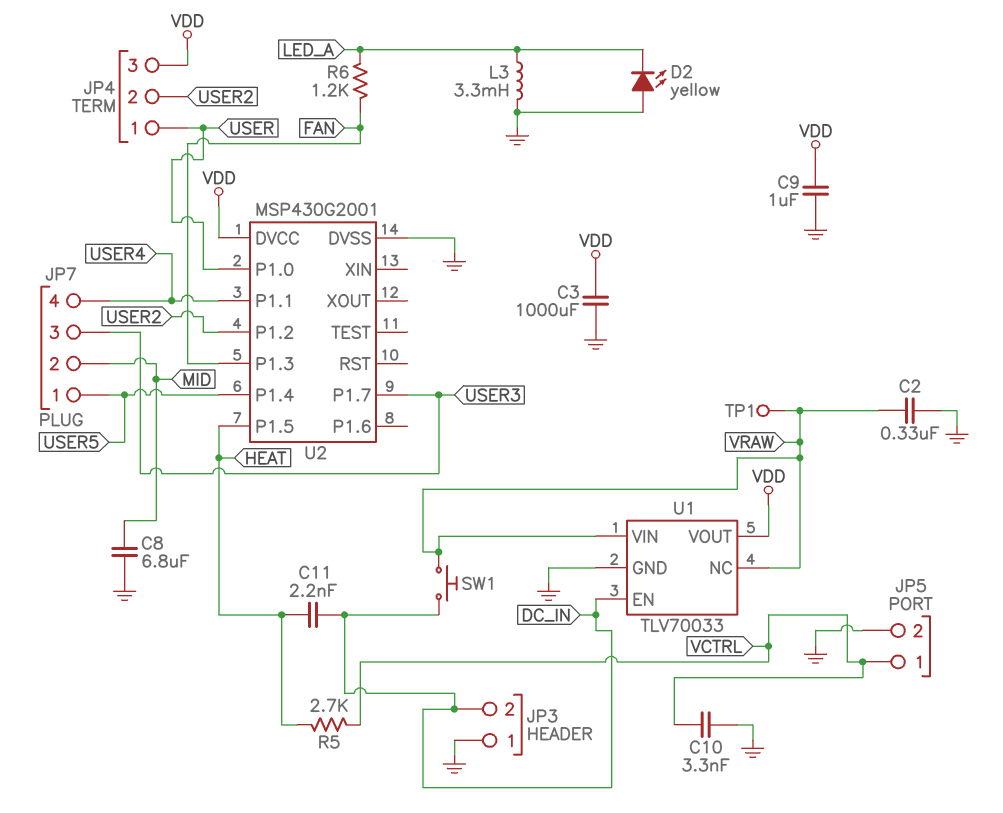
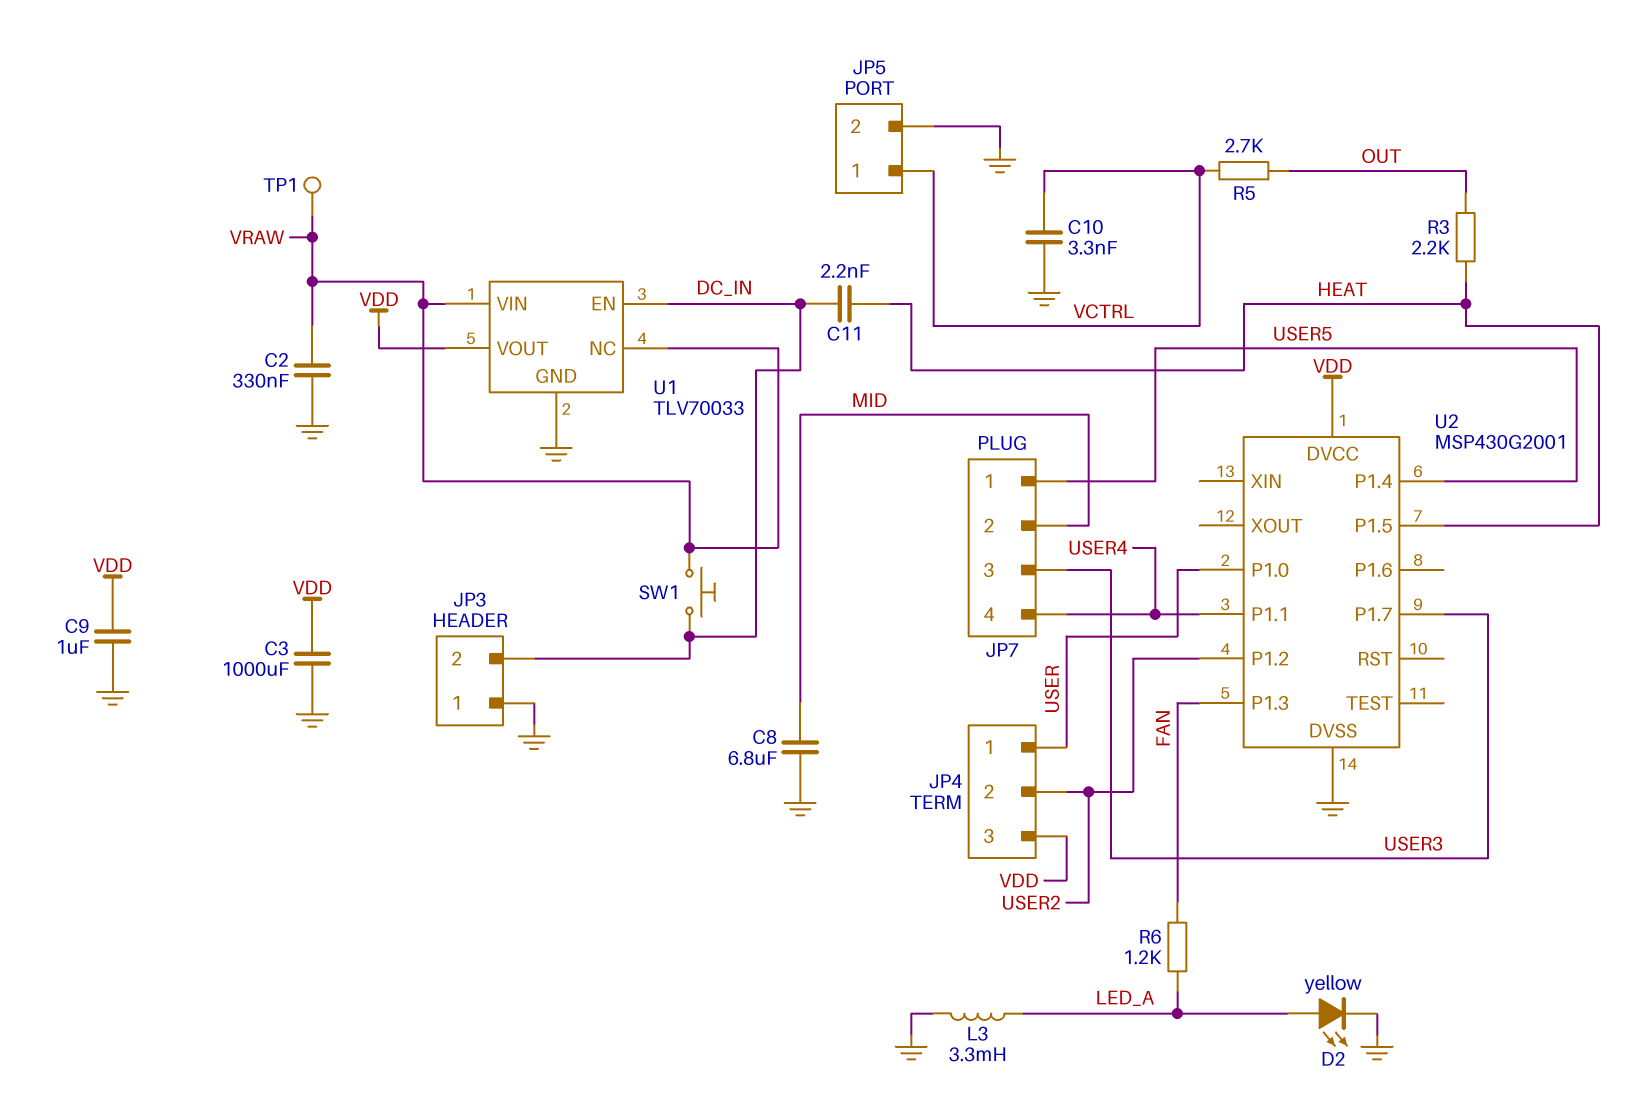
D2: LED yellow (A GND, K LED_A) -> LED yellow (A LED_A, K GND)
R3: none -> 2.2k (HEAT, OUT)
R5: 2.7k (HEAT, VCTRL) -> 2.7k (OUT, VCTRL)

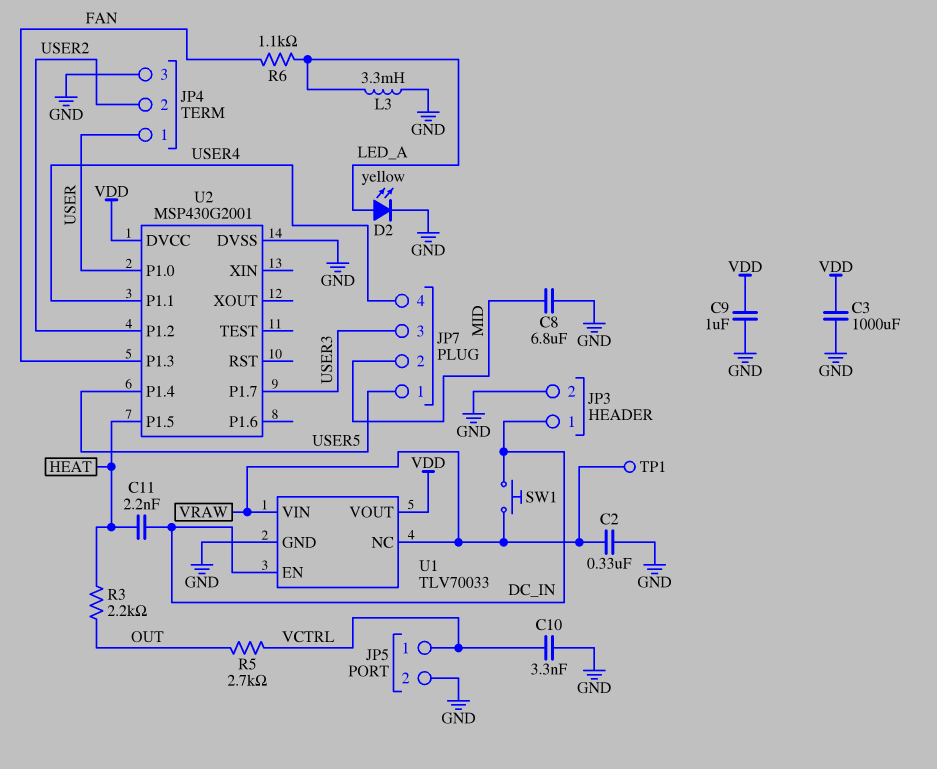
JP3 pin 1: GND -> DC_IN
JP3 pin 2: DC_IN -> GND
JP4 pin 3: VDD -> GND
R6: 1.2k (FAN, LED_A) -> 1.1k (FAN, LED_A)

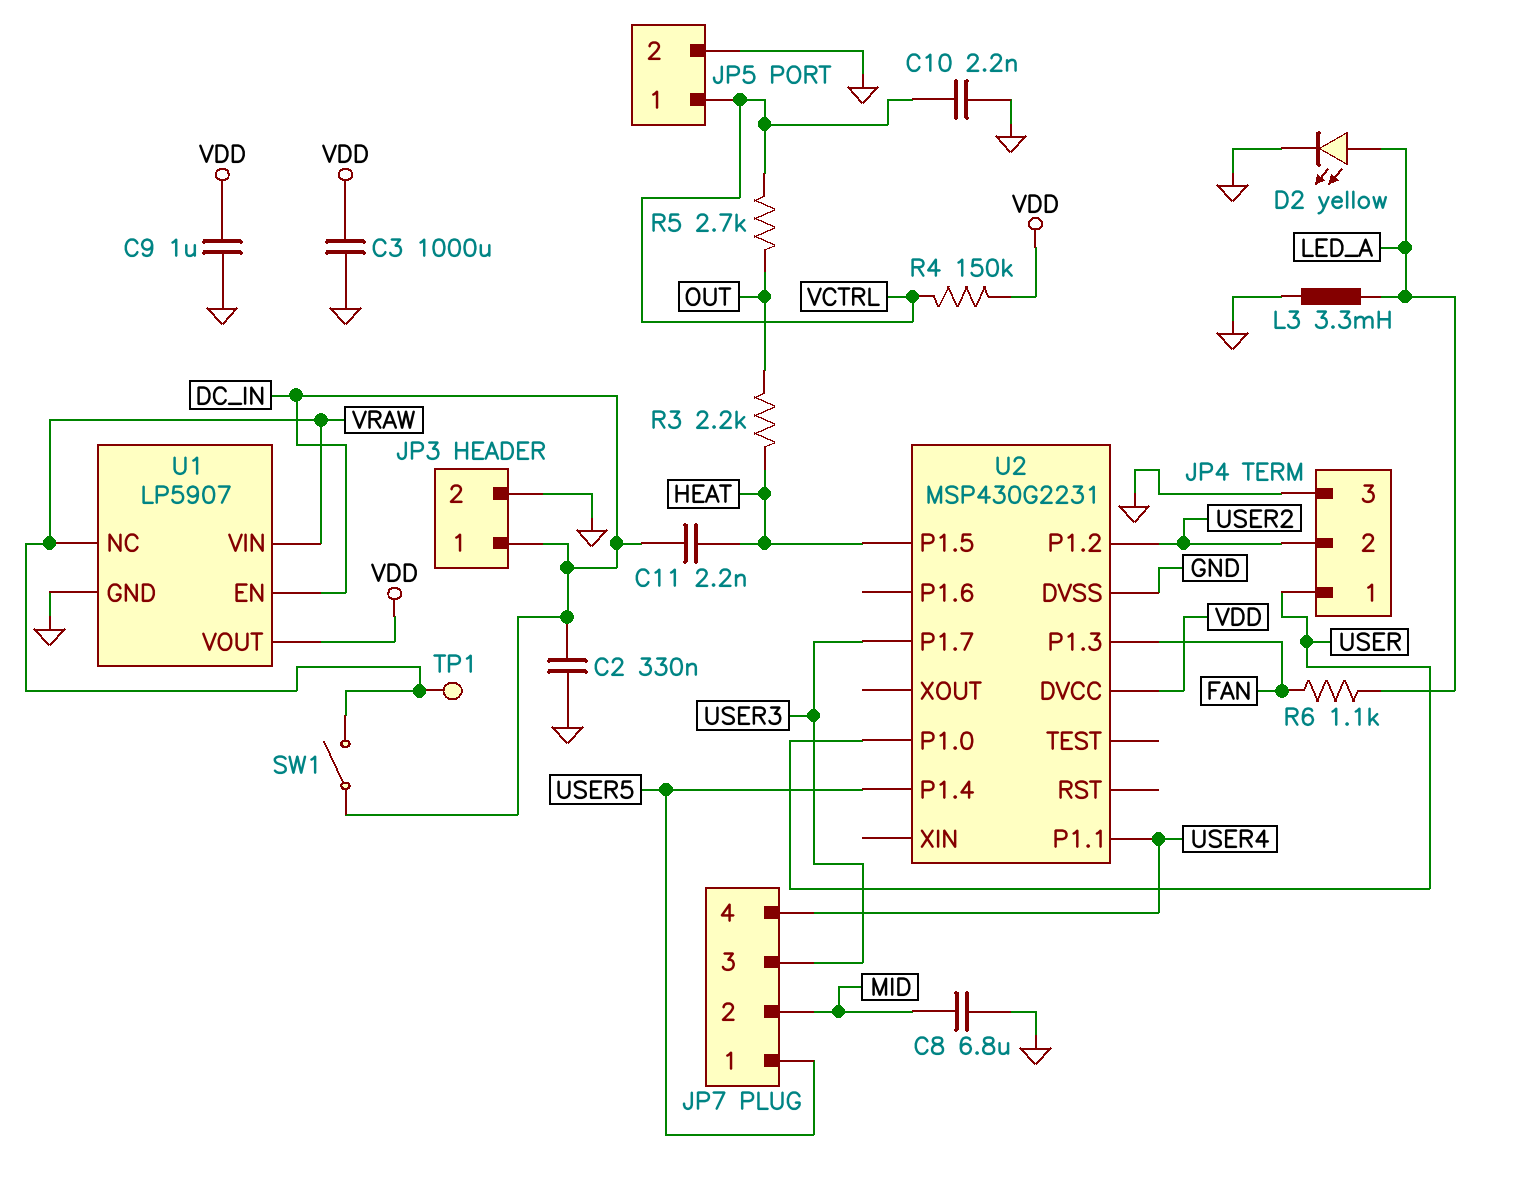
C2: 330nF (GND, VRAW) -> 330nF (DC_IN, GND)
C10: 3.3nF (GND, VCTRL) -> 2.2nF (GND, VCTRL)
R4: none -> 150k (VCTRL, VDD)
SW1: button (DC_IN, VRAW) -> switch (DC_IN, VRAW)
U1: TLV70033 -> LP5907
U2: MSP430G2001 -> MSP430G2231

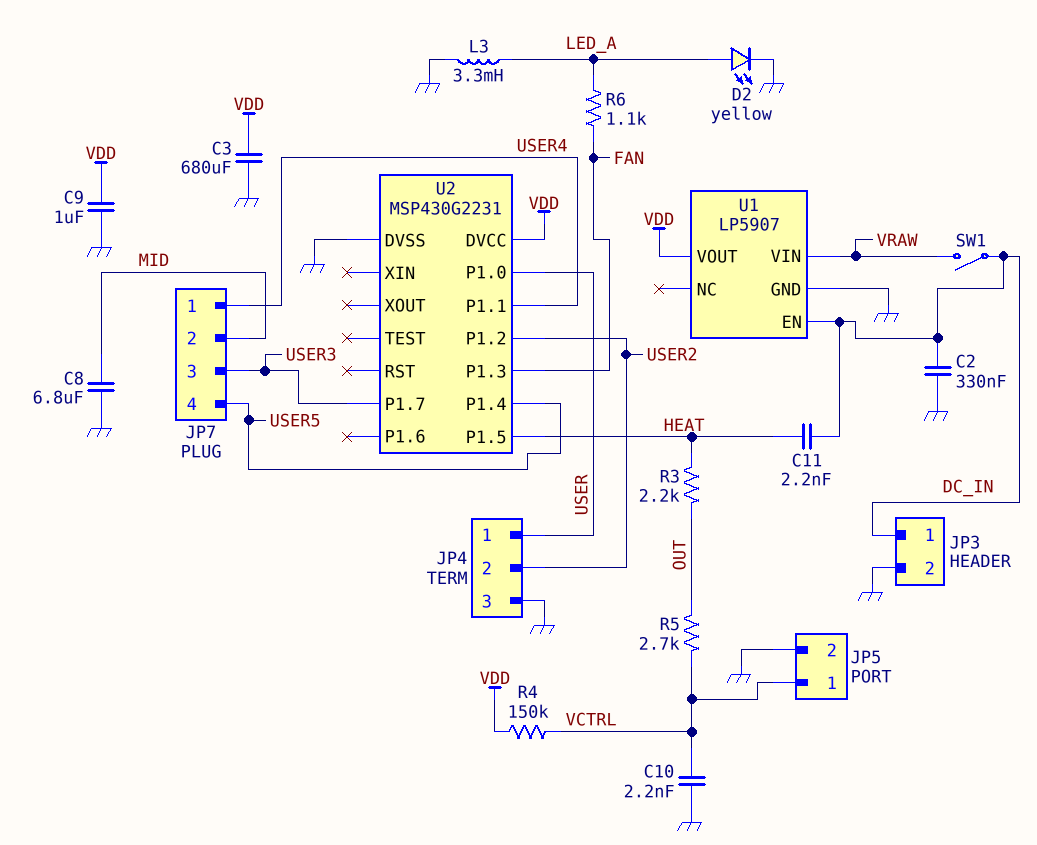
C3: 1000uF (GND, VDD) -> 680uF (GND, VDD)
JP7 pin 1: USER5 -> USER4
JP7 pin 4: USER4 -> USER5
TP1: test point (VRAW) -> none
U1 pin NC: VRAW -> none

